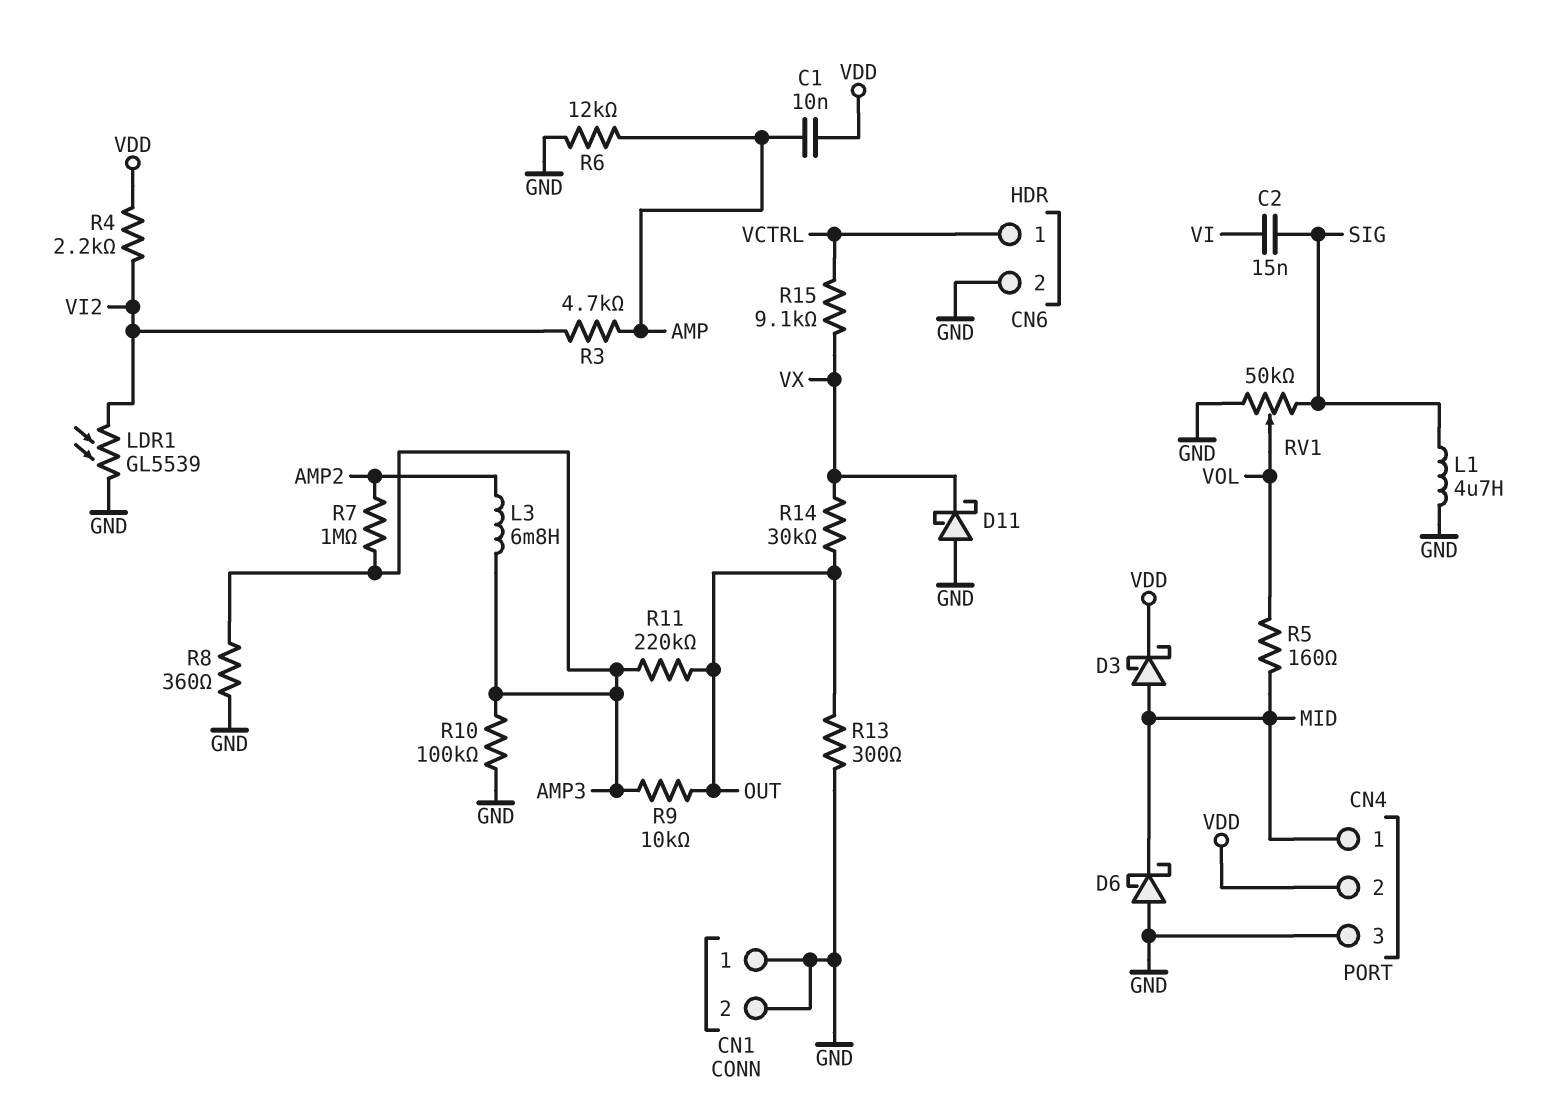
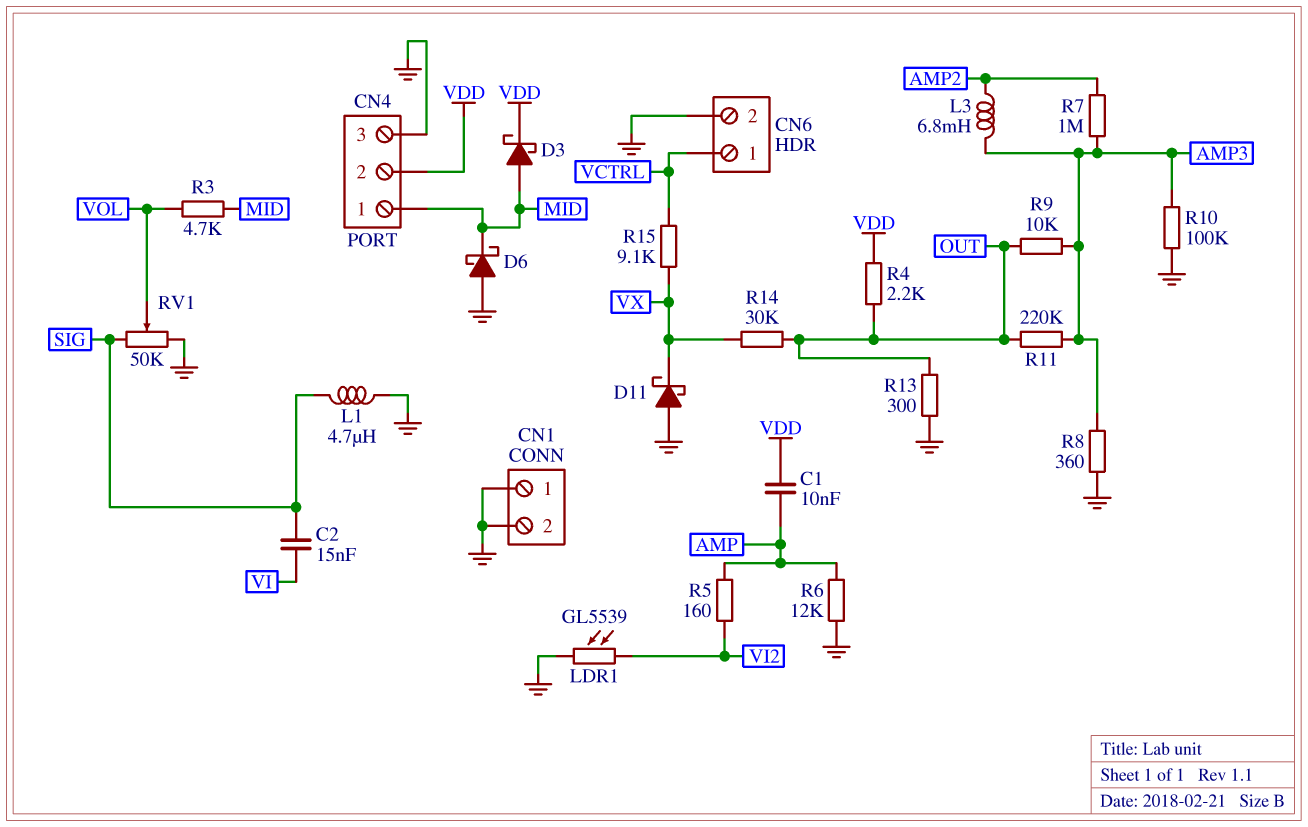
R3: 4.7k (AMP, VI2) -> 4.7k (MID, VOL)
R4: 2.2k (VDD, VI2) -> 2.2k (OUT, VDD)
R5: 160 (MID, VOL) -> 160 (AMP, VI2)

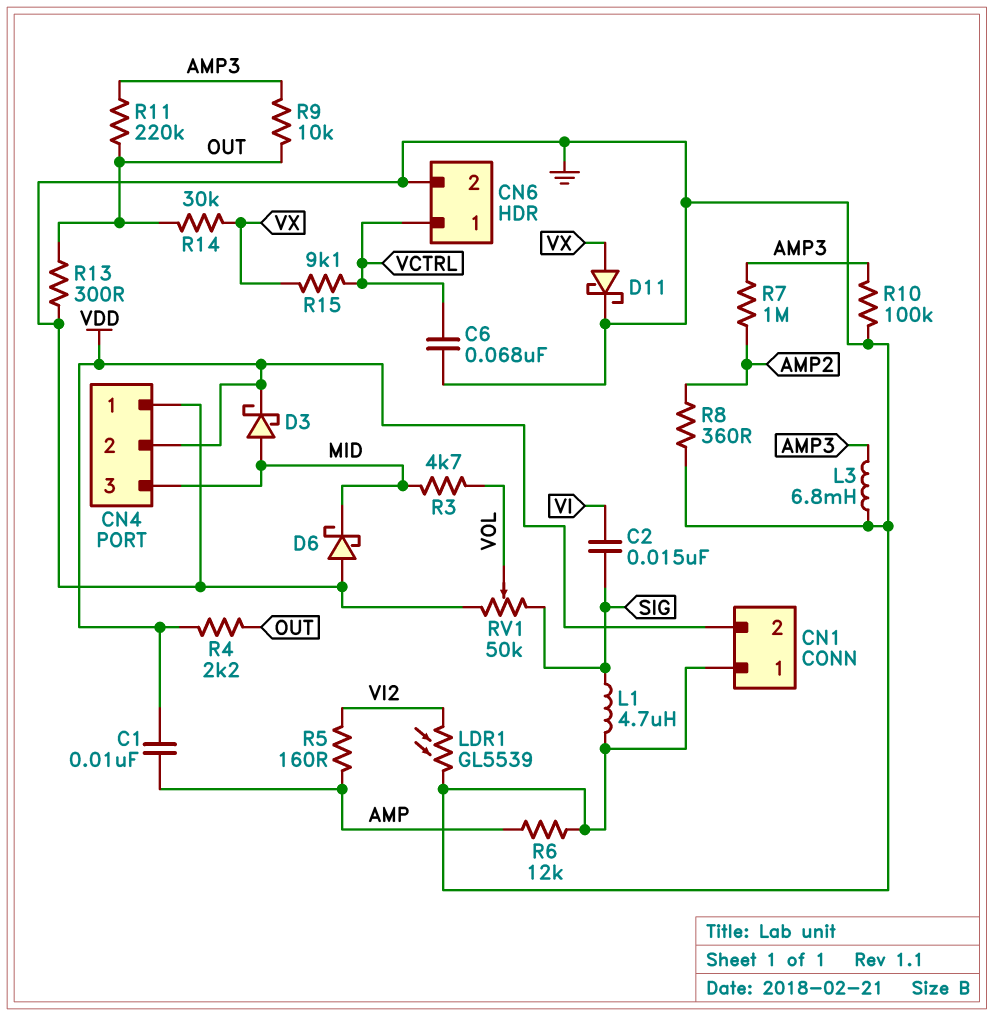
C6: none -> 68nF (GND, VCTRL)
CN1 pin 2: GND -> VDD
CN4 pin 1: MID -> GND
CN4 pin 3: GND -> MID
D11: schottky (A GND, K VX) -> schottky (A VX, K GND)
L3: 6.8mH (AMP2, AMP3) -> 6.8mH (AMP3, GND)
R8: 360 (AMP3, GND) -> 360 (AMP2, GND)

